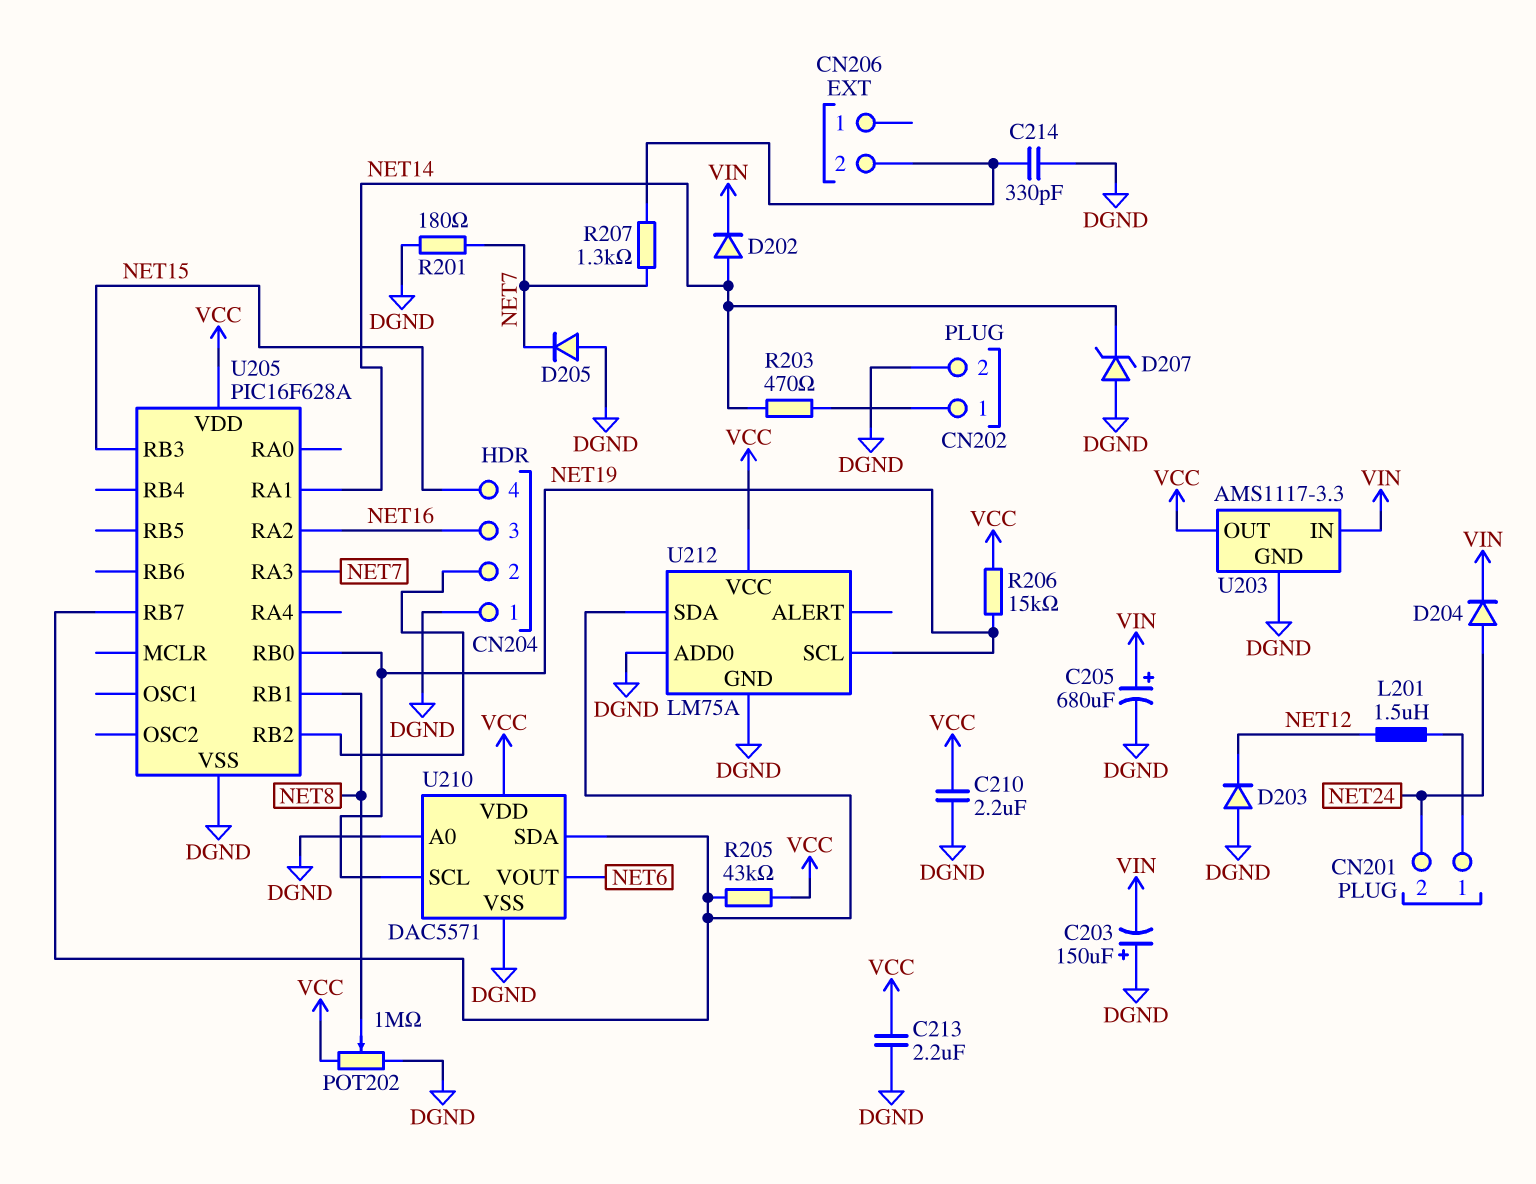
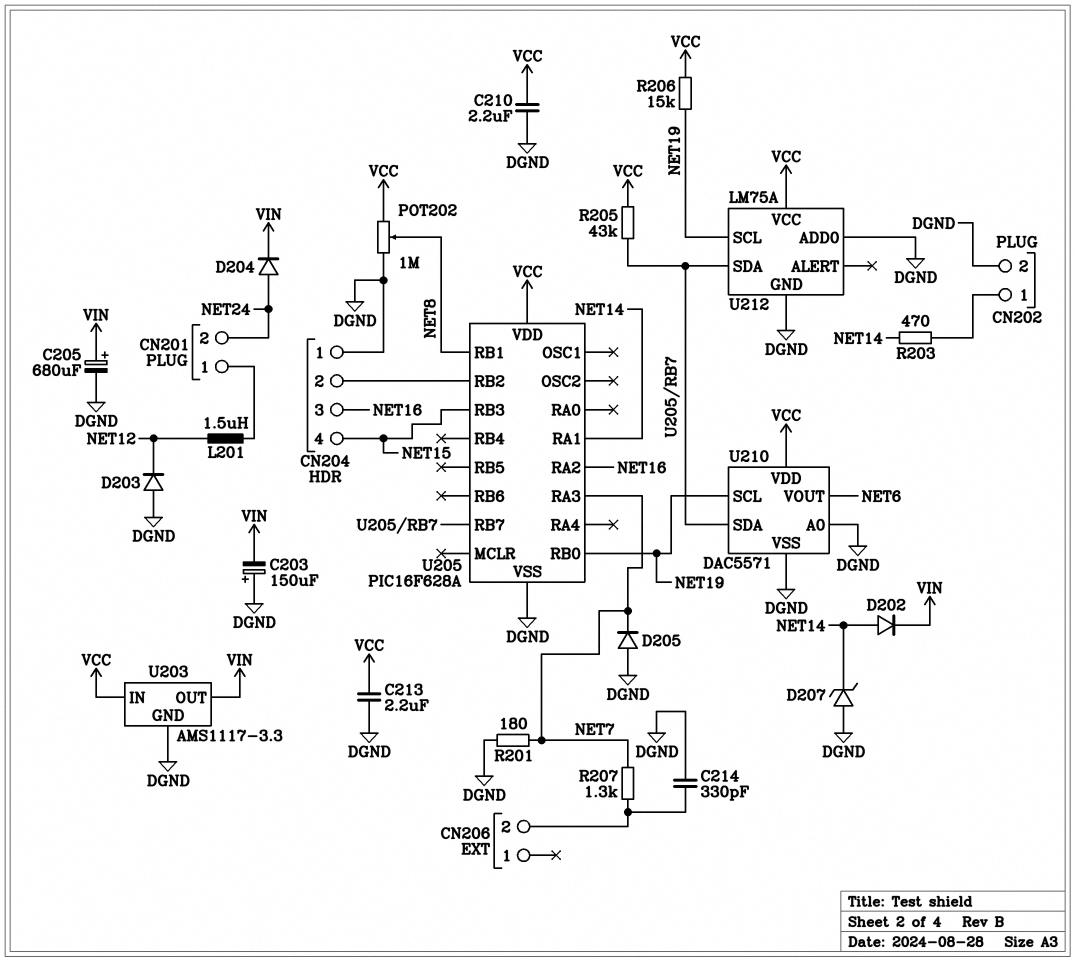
U203 pin IN: VIN -> VCC
U203 pin OUT: VCC -> VIN

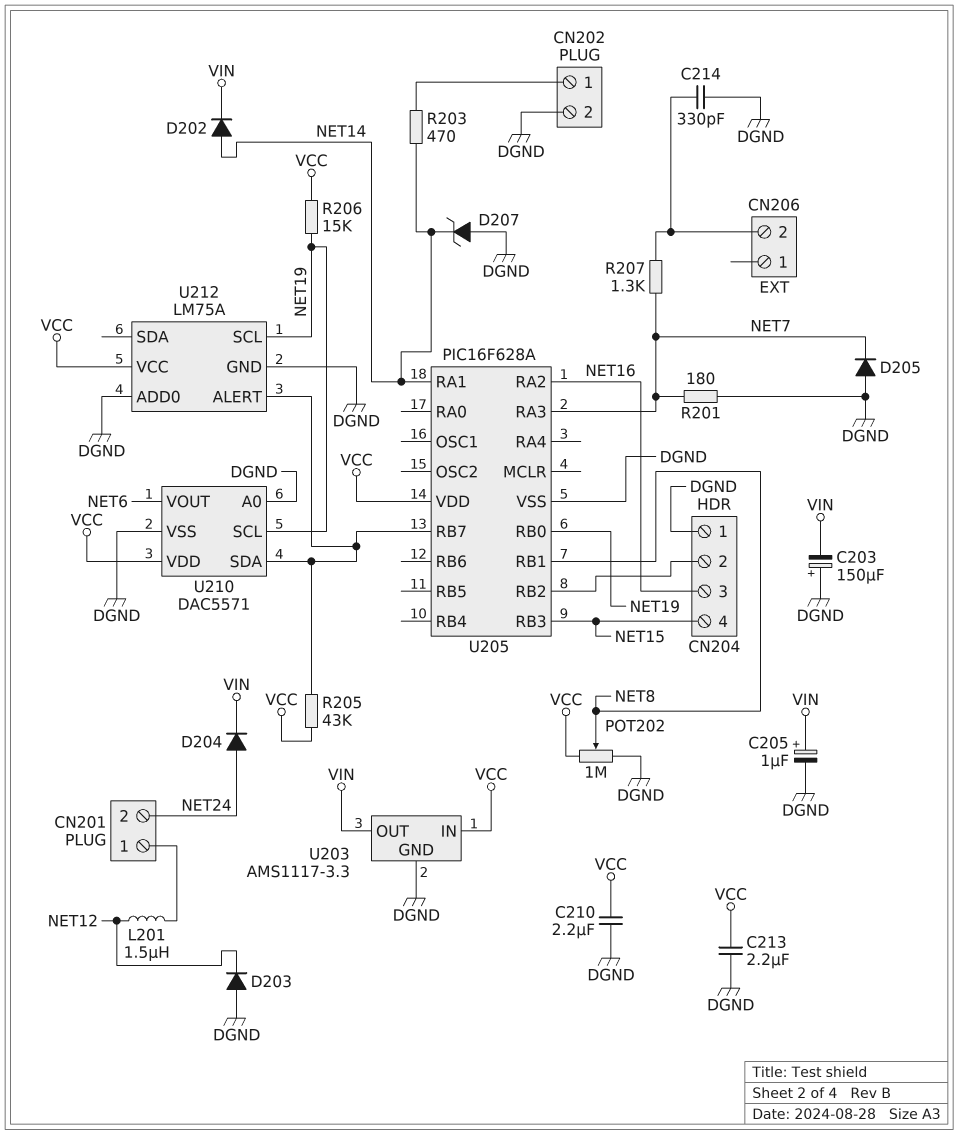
C205: 680uF (plus VIN, minus DGND) -> 1uF (plus VIN, minus DGND)
U212 pin ALERT: none -> U205/RB7
U212 pin SDA: U205/RB7 -> none

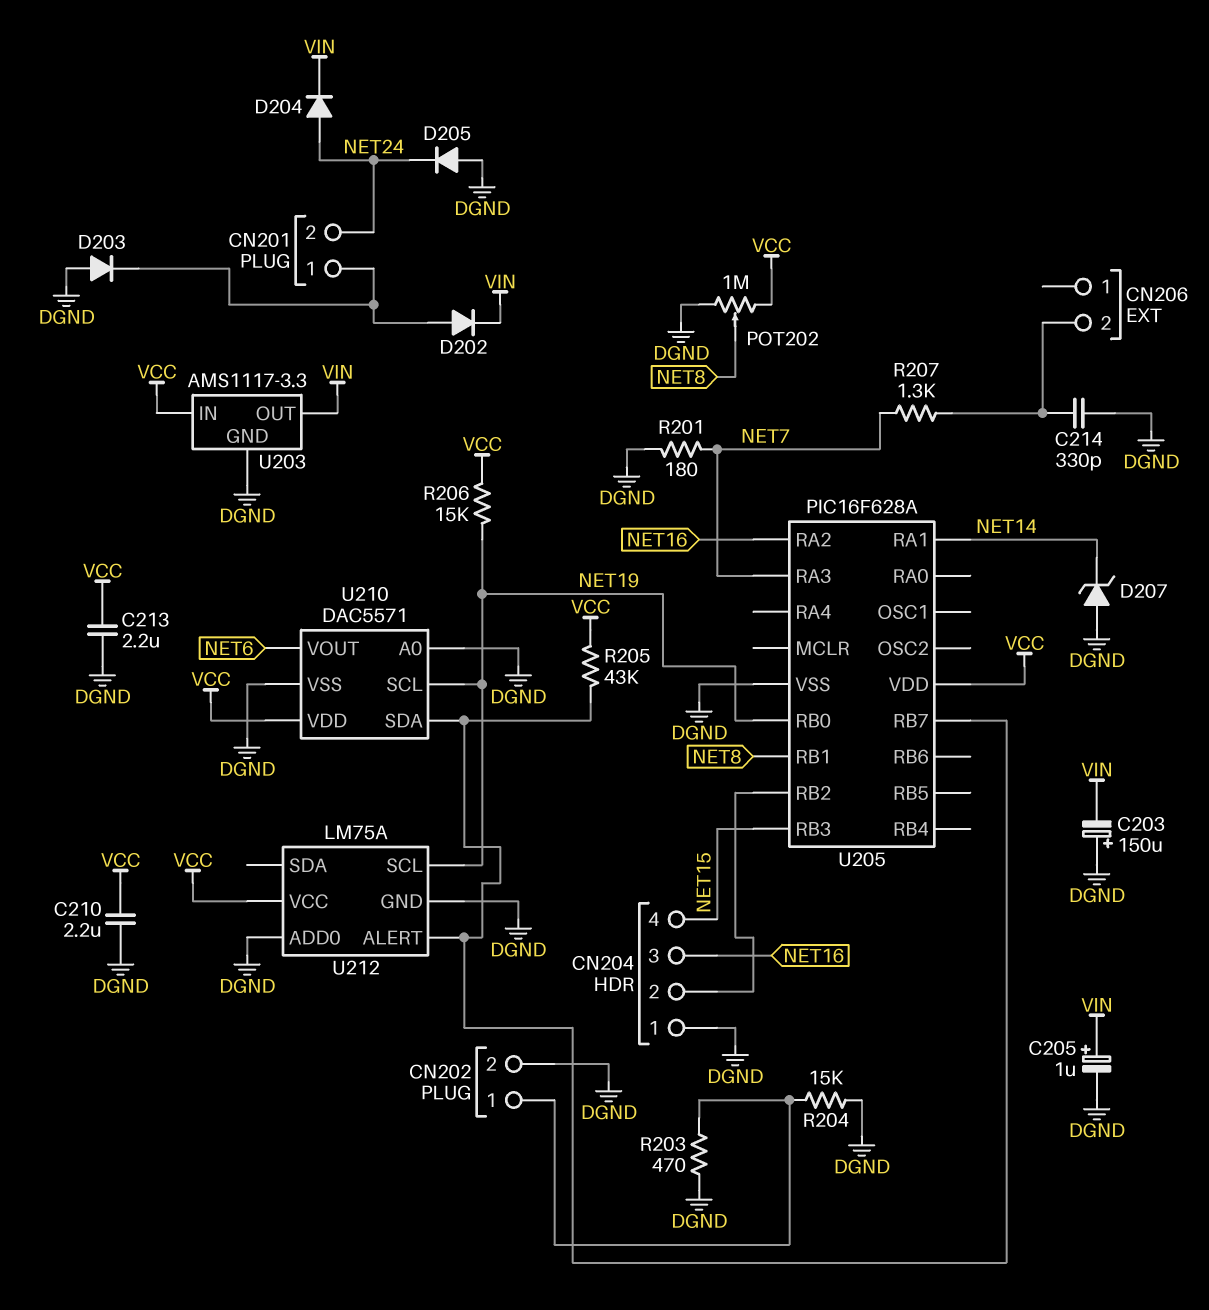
D202: diode (A NET14, K VIN) -> diode (A CN201/1, K VIN)
D203: diode (A DGND, K NET12) -> diode (A DGND, K CN201/1)
D205: diode (A DGND, K NET7) -> diode (A DGND, K NET24)
L201: 1.5uH (CN201/1, NET12) -> none
R203: 470 (CN202/1, NET14) -> 470 (CN202/1, DGND)
R204: none -> 15k (CN202/1, DGND)

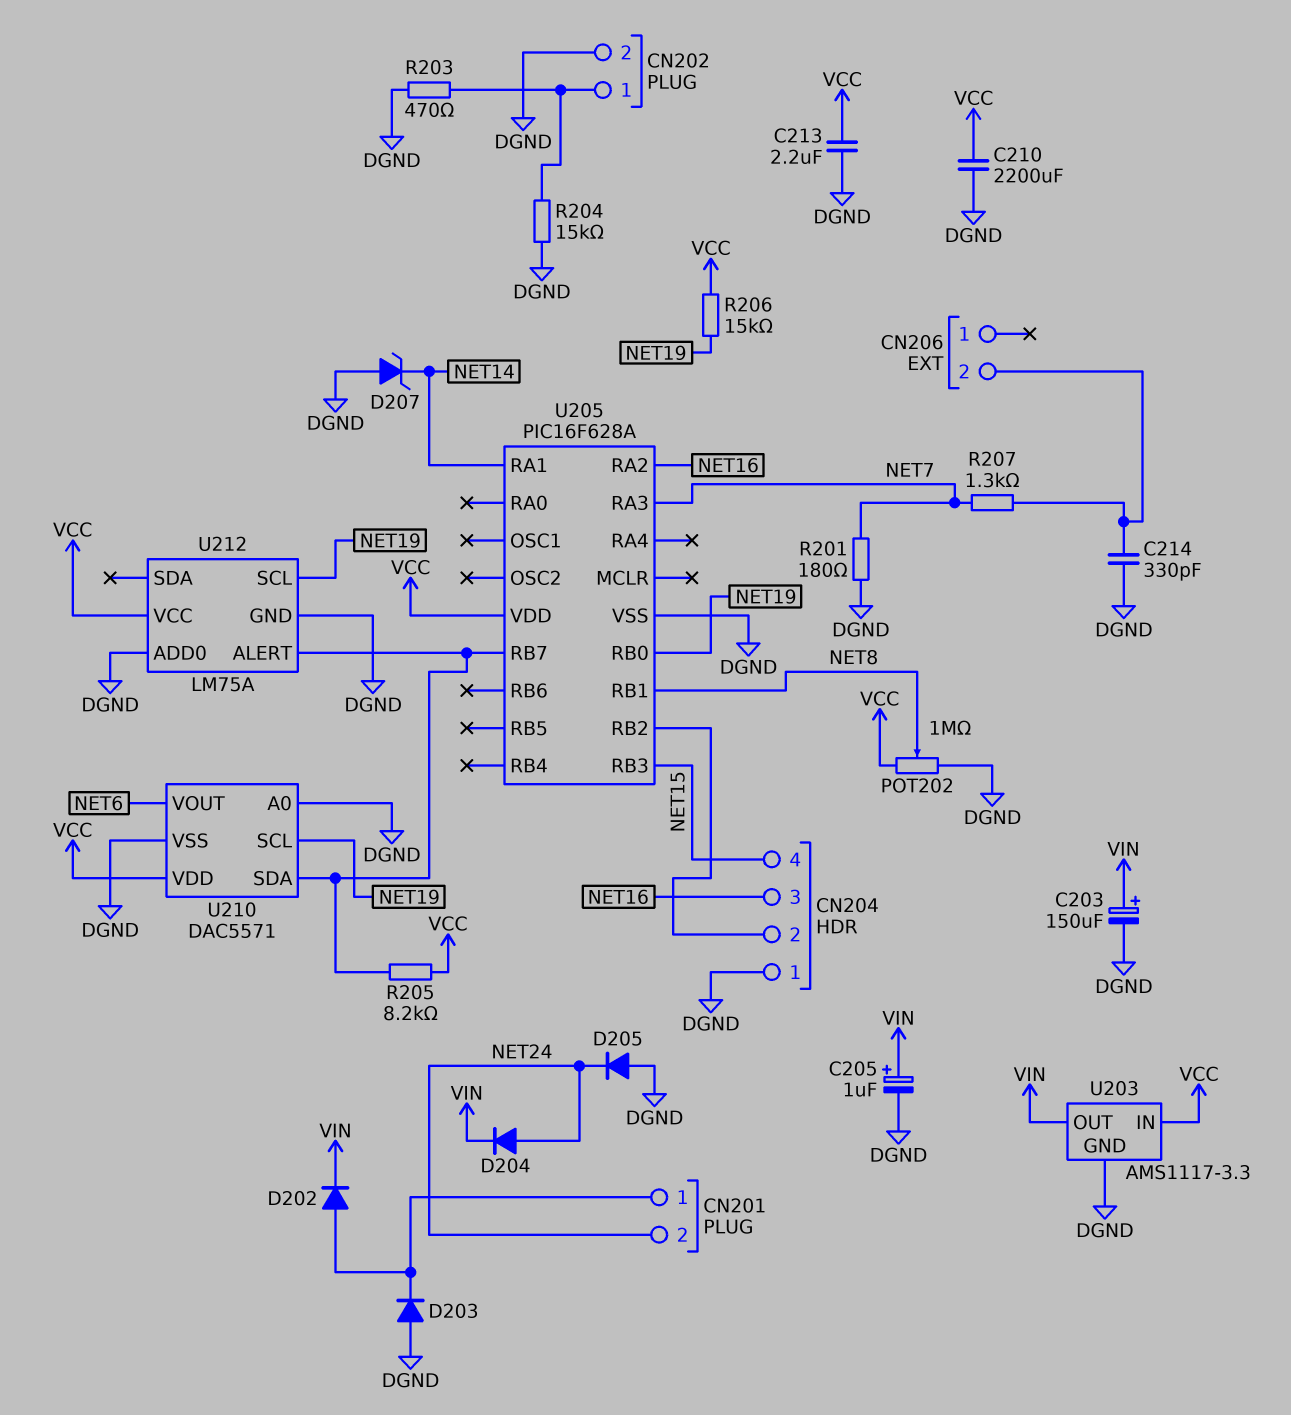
C203: 150uF (plus DGND, minus VIN) -> 150uF (plus VIN, minus DGND)
C210: 2.2uF (DGND, VCC) -> 2200uF (DGND, VCC)
R205: 43k (U205/RB7, VCC) -> 8.2k (U205/RB7, VCC)

